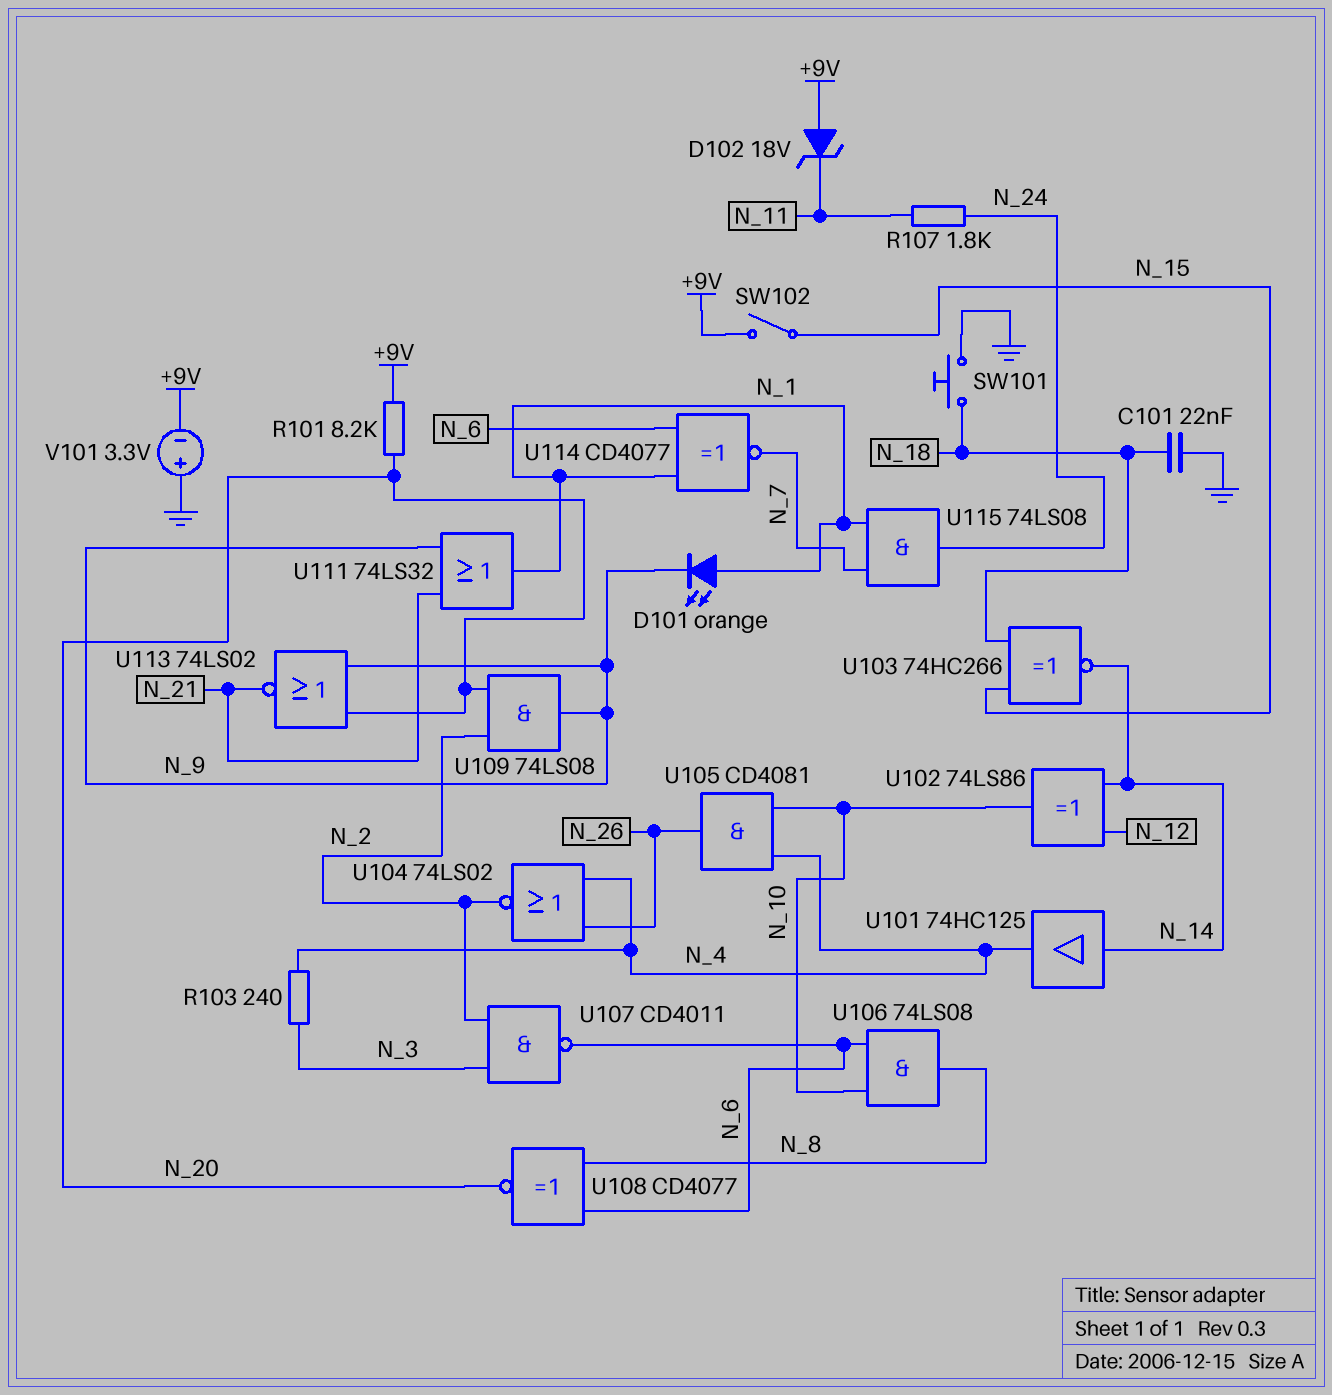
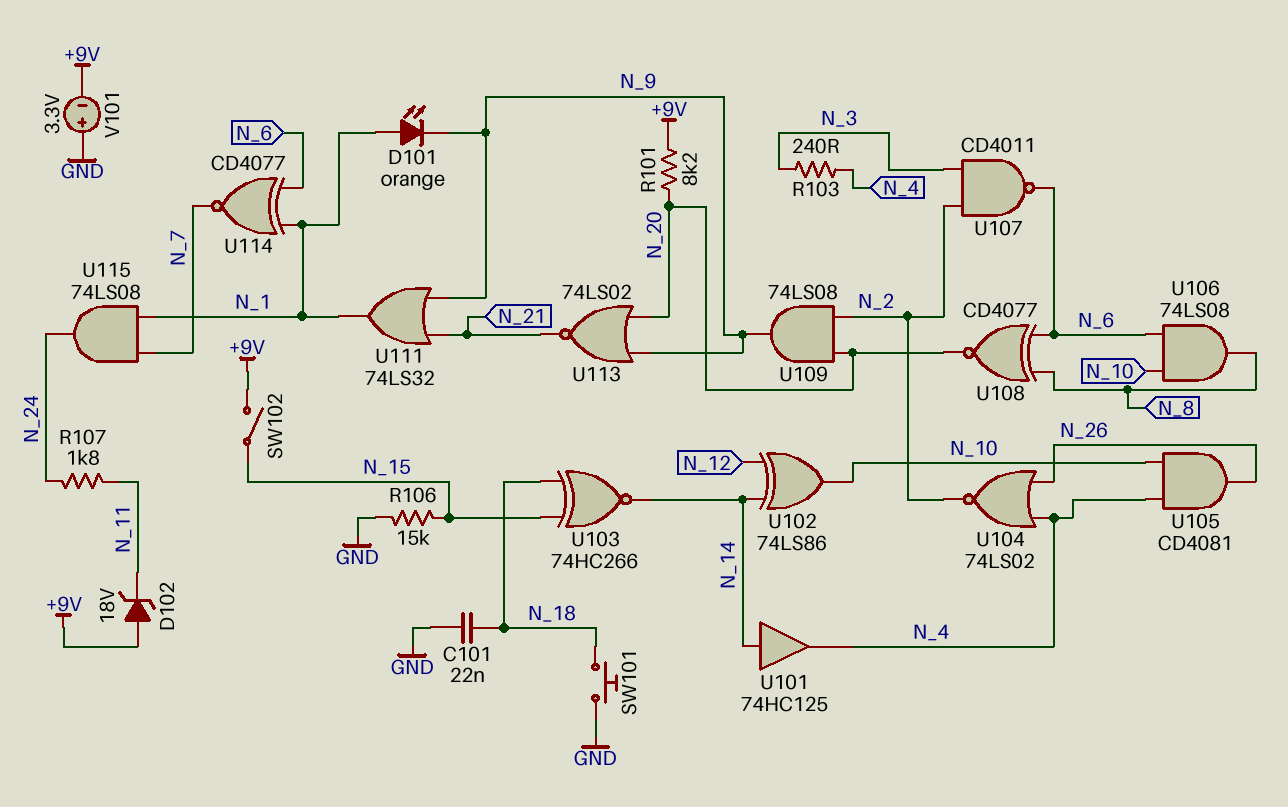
R106: none -> 15k (GND, N_15)

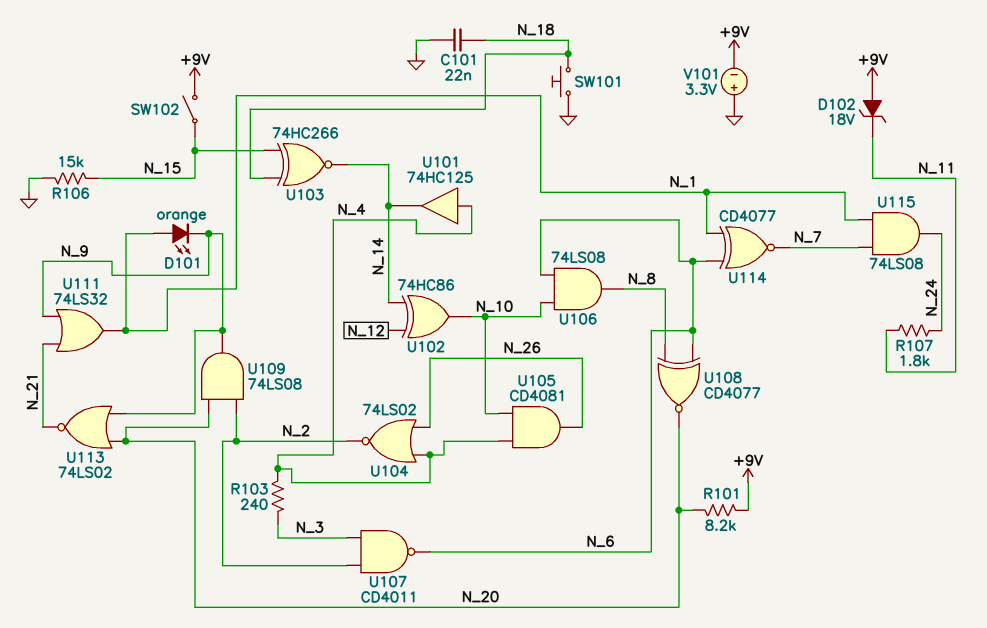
U101: buffer 74HC125 (in N_14, out N_4) -> buffer 74HC125 (in N_4, out N_14)
U102: XOR 74LS86 (in N_12, in N_14, out N_10) -> XOR 74HC86 (in N_12, in N_14, out N_10)

